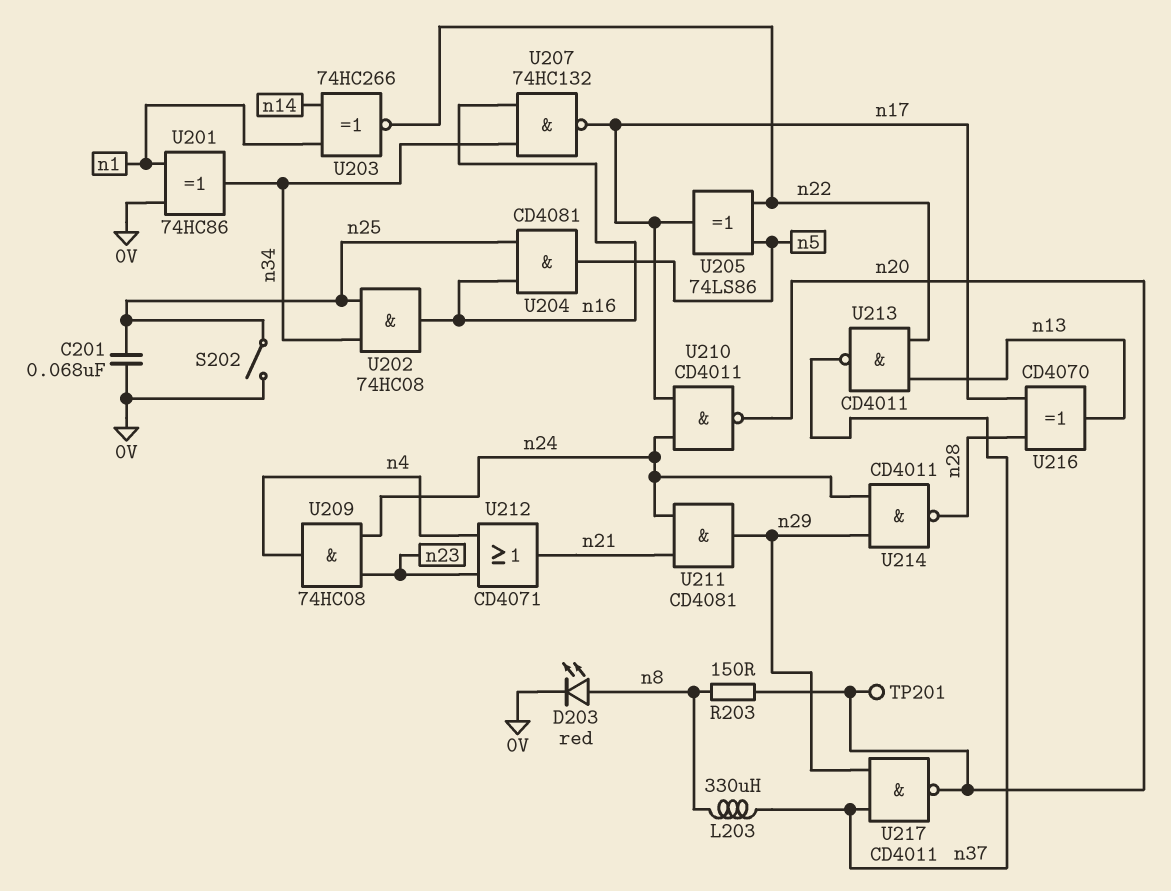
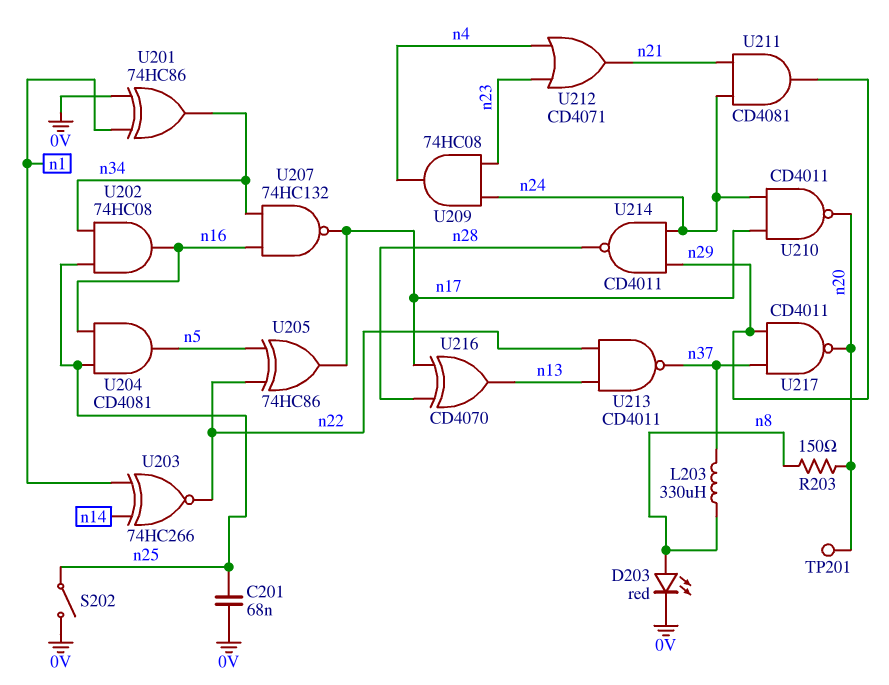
U205: XOR 74LS86 (in n5, in n22, out n17) -> XOR 74HC86 (in n5, in n22, out n17)

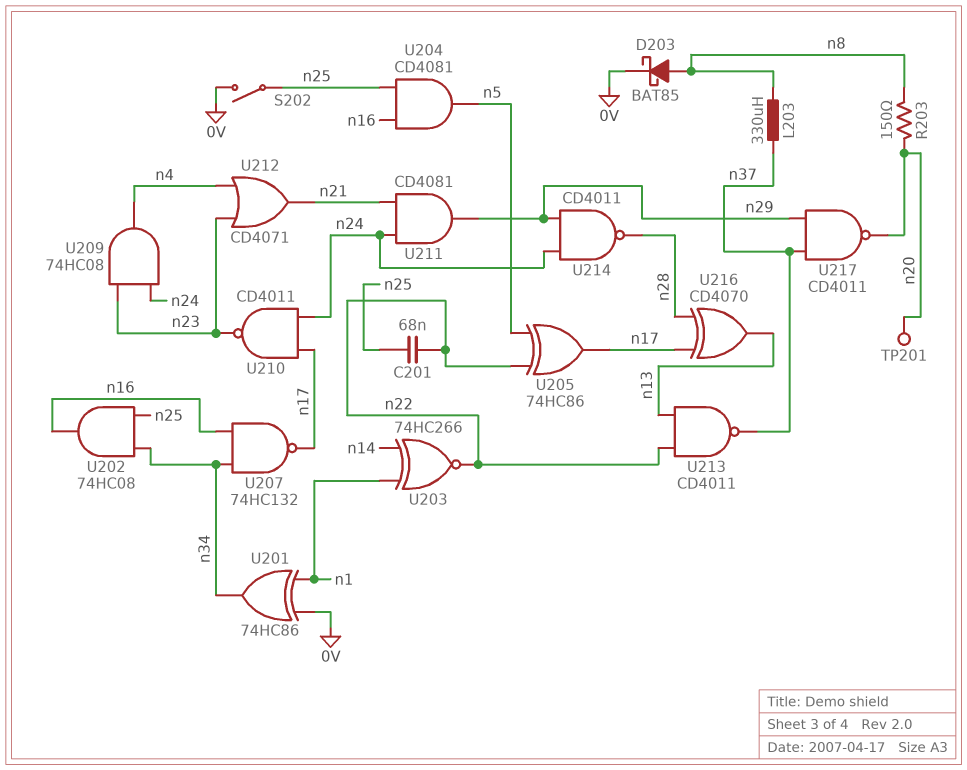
C201: 68nF (0V, n25) -> 68nF (n22, n25)
D203: LED red (A n8, K 0V) -> schottky BAT85 (A n8, K 0V)
U210: NAND CD4011 (in n17, in n24, out n20) -> NAND CD4011 (in n17, in n24, out n23)

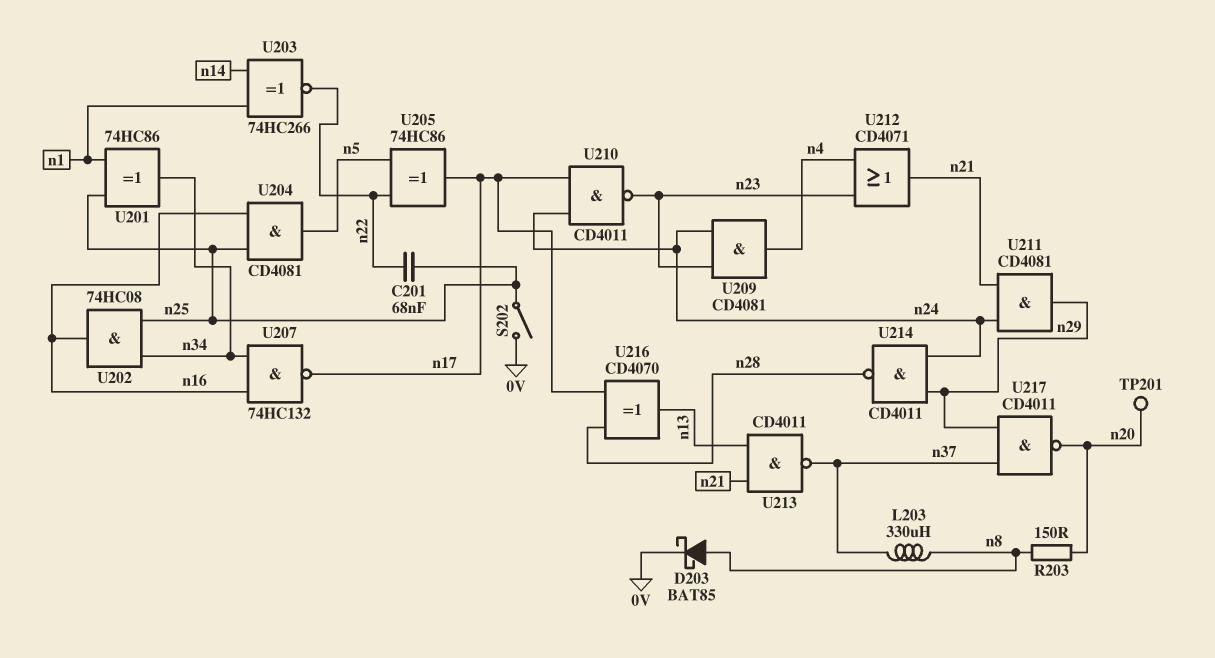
U201: XOR 74HC86 (in 0V, in n1, out n34) -> XOR 74HC86 (in n1, in n25, out n34)
U209: AND 74HC08 (in n23, in n24, out n4) -> AND CD4081 (in n23, in n24, out n4)
U213: NAND CD4011 (in n13, in n22, out n37) -> NAND CD4011 (in n13, in n21, out n37)

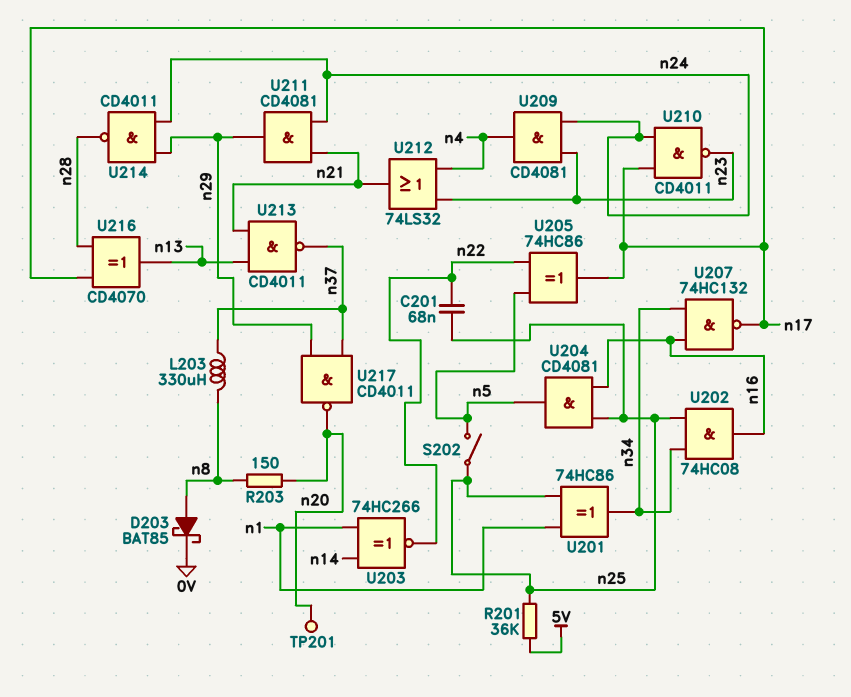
R201: none -> 36k (5V, n25)
S202: switch (0V, n25) -> switch (n5, n25)
U212: OR CD4071 (in n4, in n23, out n21) -> OR 74LS32 (in n4, in n23, out n21)

